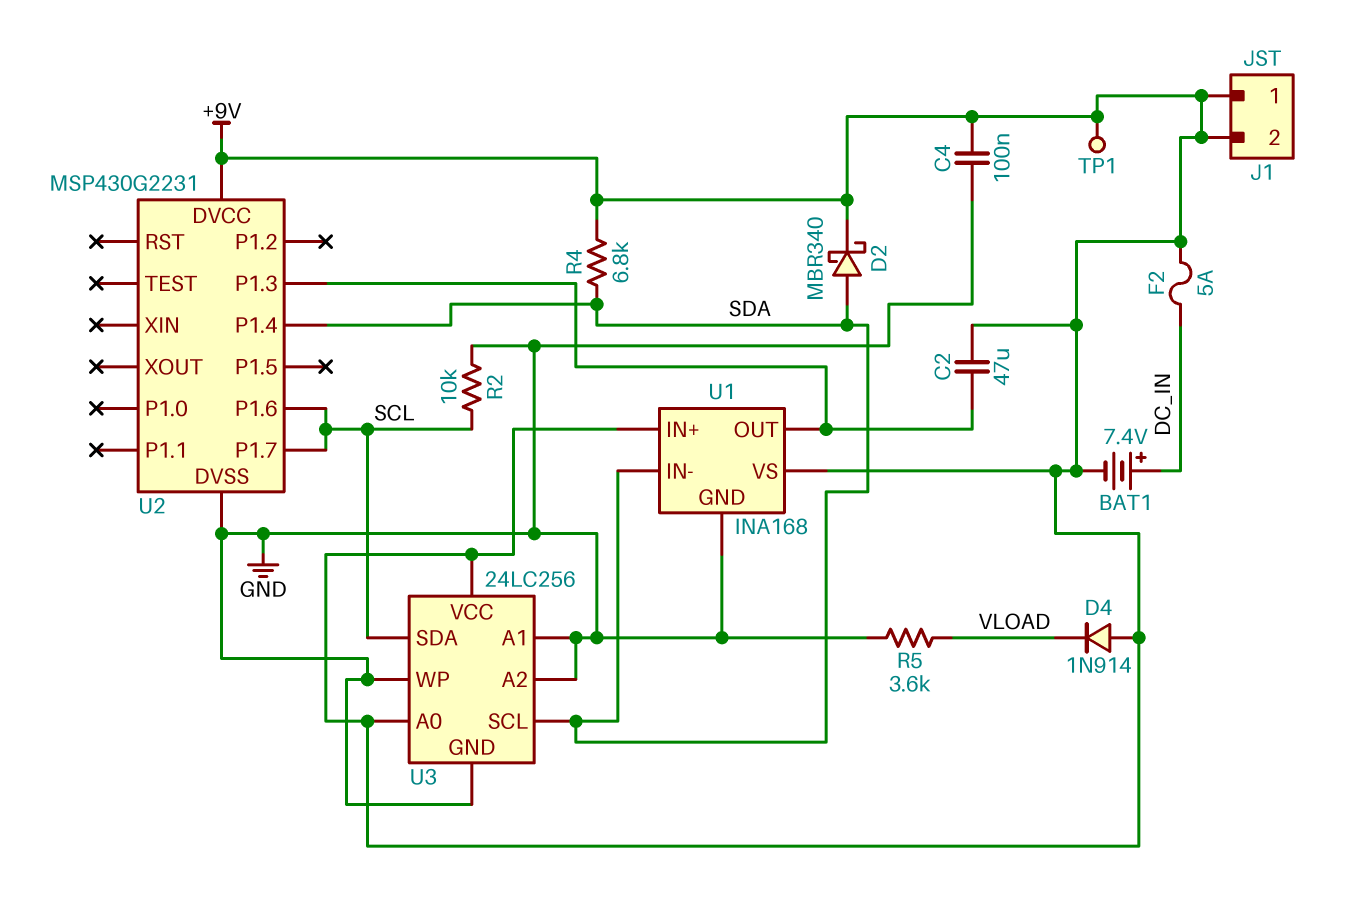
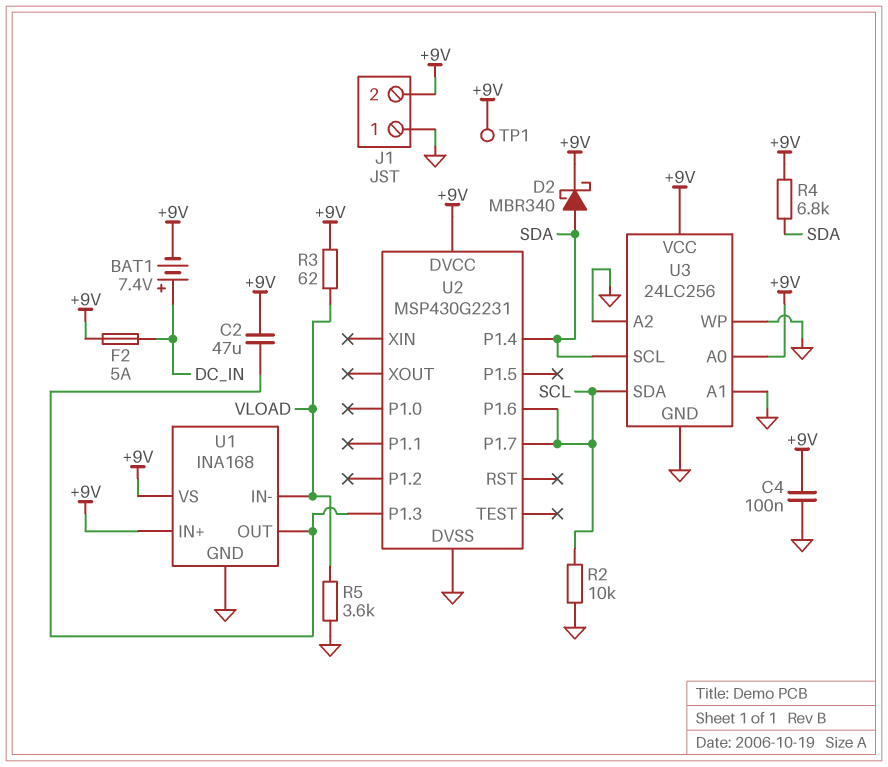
D4: diode 1N914 (A +9V, K VLOAD) -> none
J1 pin 1: +9V -> GND
R3: none -> 62 (+9V, VLOAD)
U1 pin IN-: SDA -> VLOAD

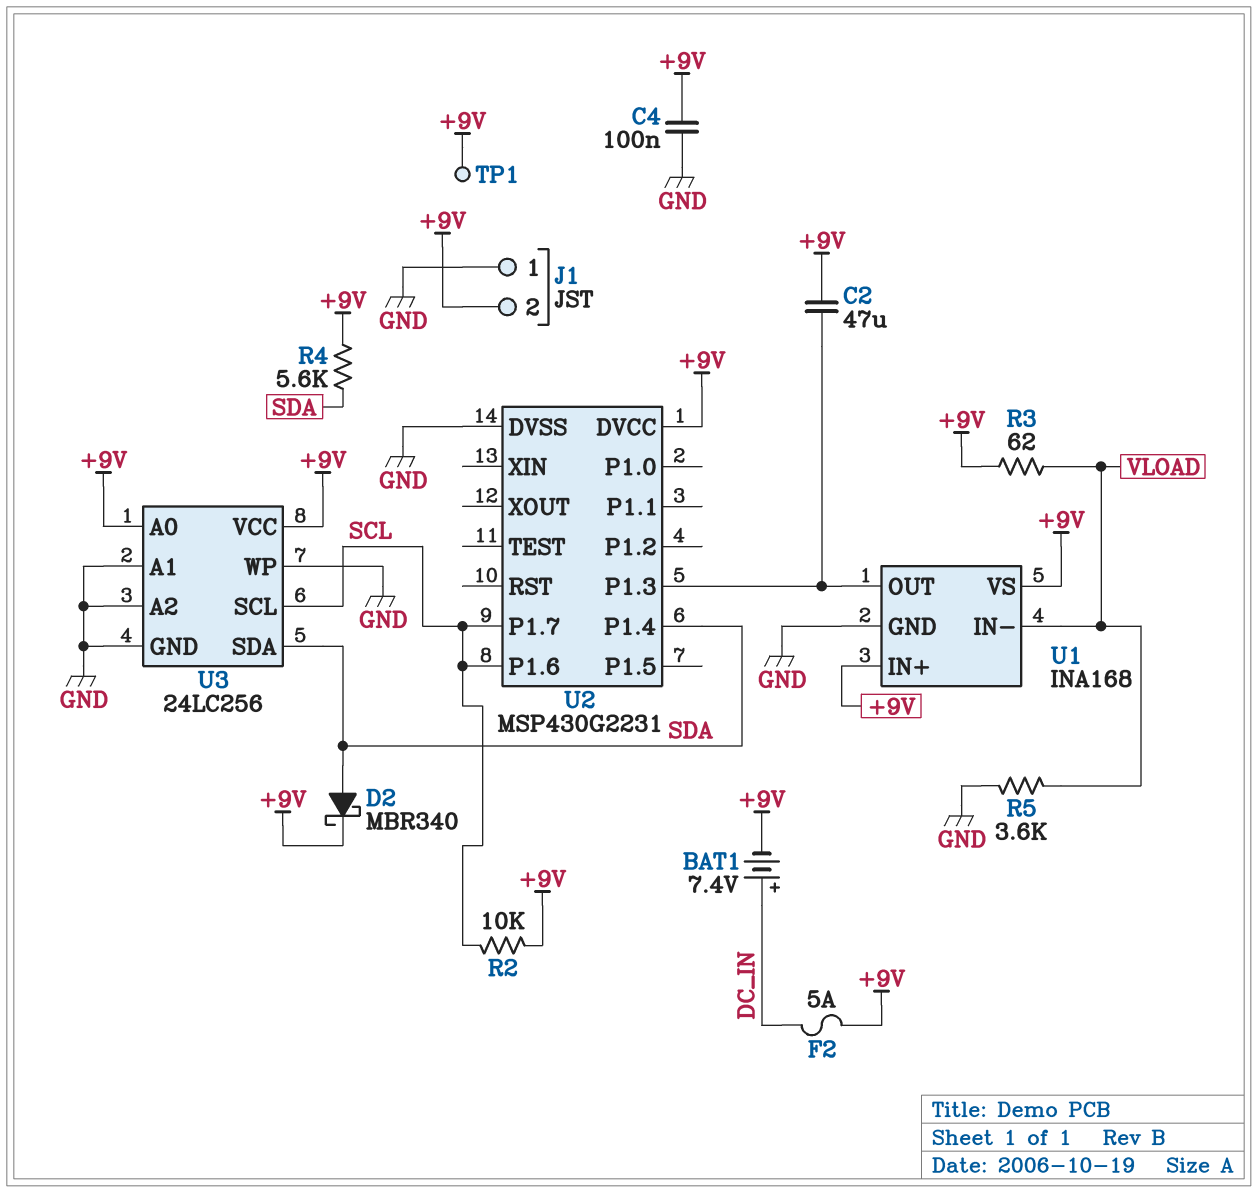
R2: 10k (GND, SCL) -> 10k (+9V, SCL)
R4: 6.8k (+9V, SDA) -> 5.6k (+9V, SDA)
U3 pin SCL: SDA -> SCL
U3 pin SDA: SCL -> SDA

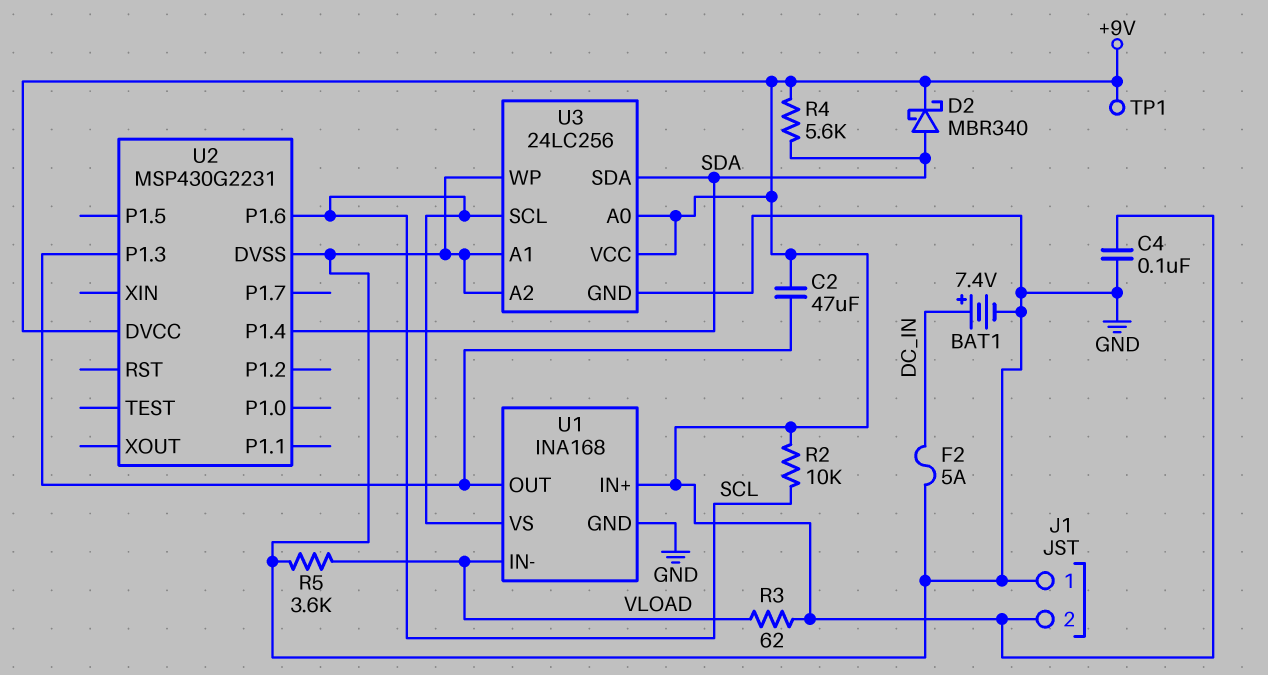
BAT1: 7.4V (plus DC_IN, minus +9V) -> 7.4V (plus DC_IN, minus GND)
F2: 5A (+9V, DC_IN) -> 5A (DC_IN, GND)
U1 pin VS: +9V -> SCL
U2 pin P1.7: SCL -> none

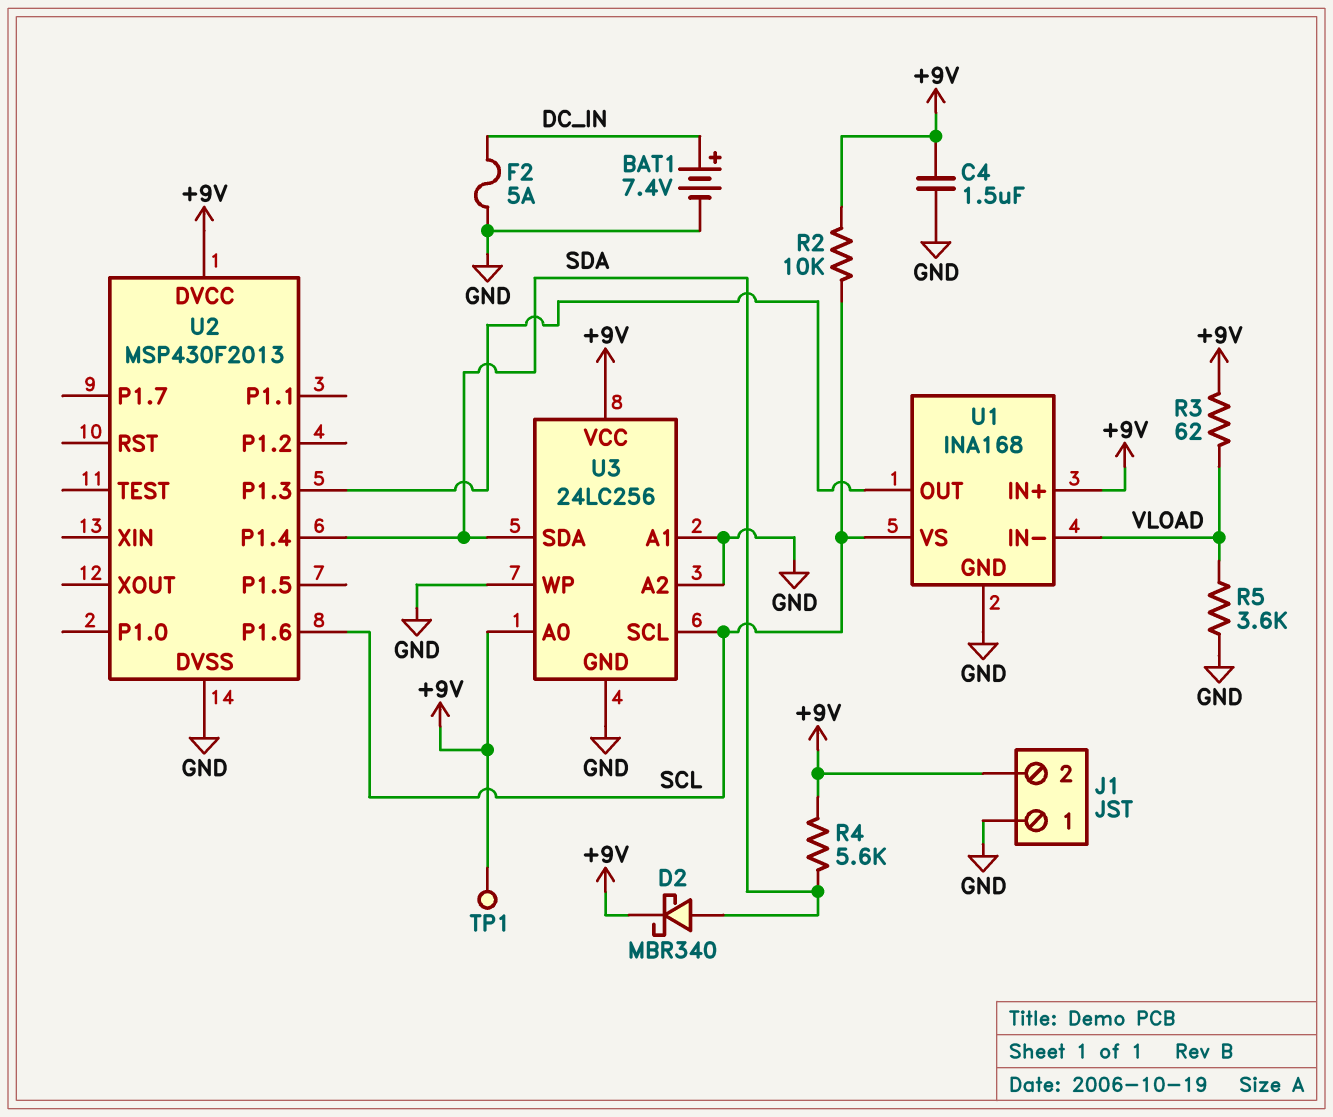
C2: 47uF (+9V, U1/OUT) -> none
C4: 100nF (+9V, GND) -> 1.5uF (+9V, GND)
U2: MSP430G2231 -> MSP430F2013

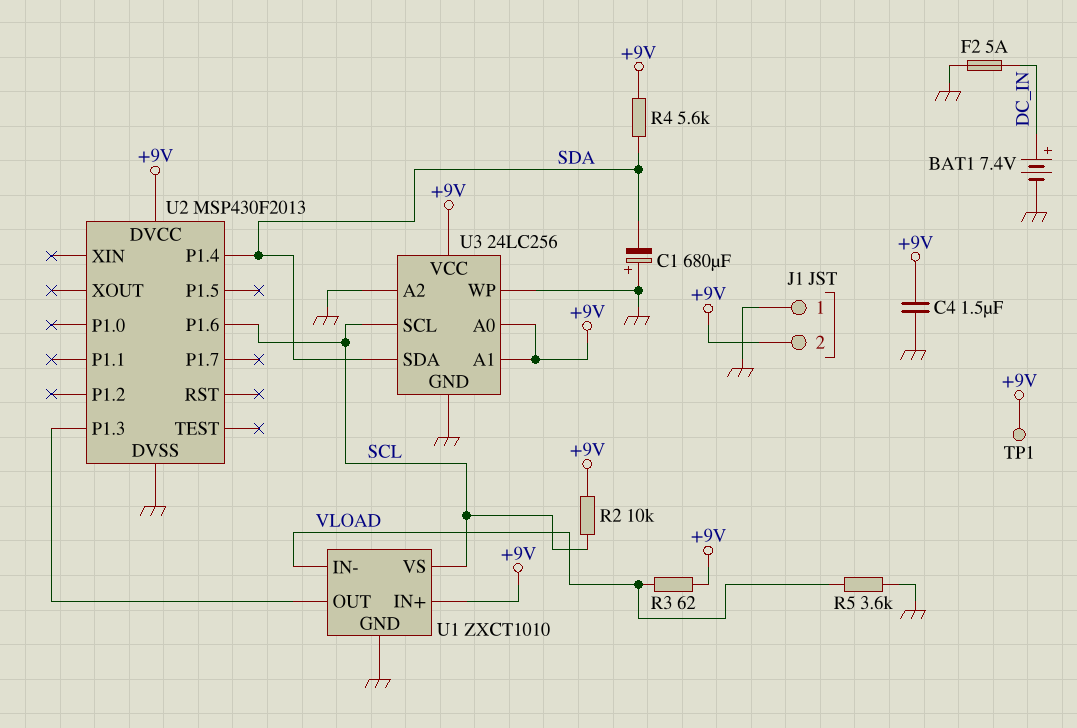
C1: none -> 680uF (plus GND, minus SDA)
D2: schottky MBR340 (A SDA, K +9V) -> none
U1: INA168 -> ZXCT1010
U3 pin A1: GND -> +9V

